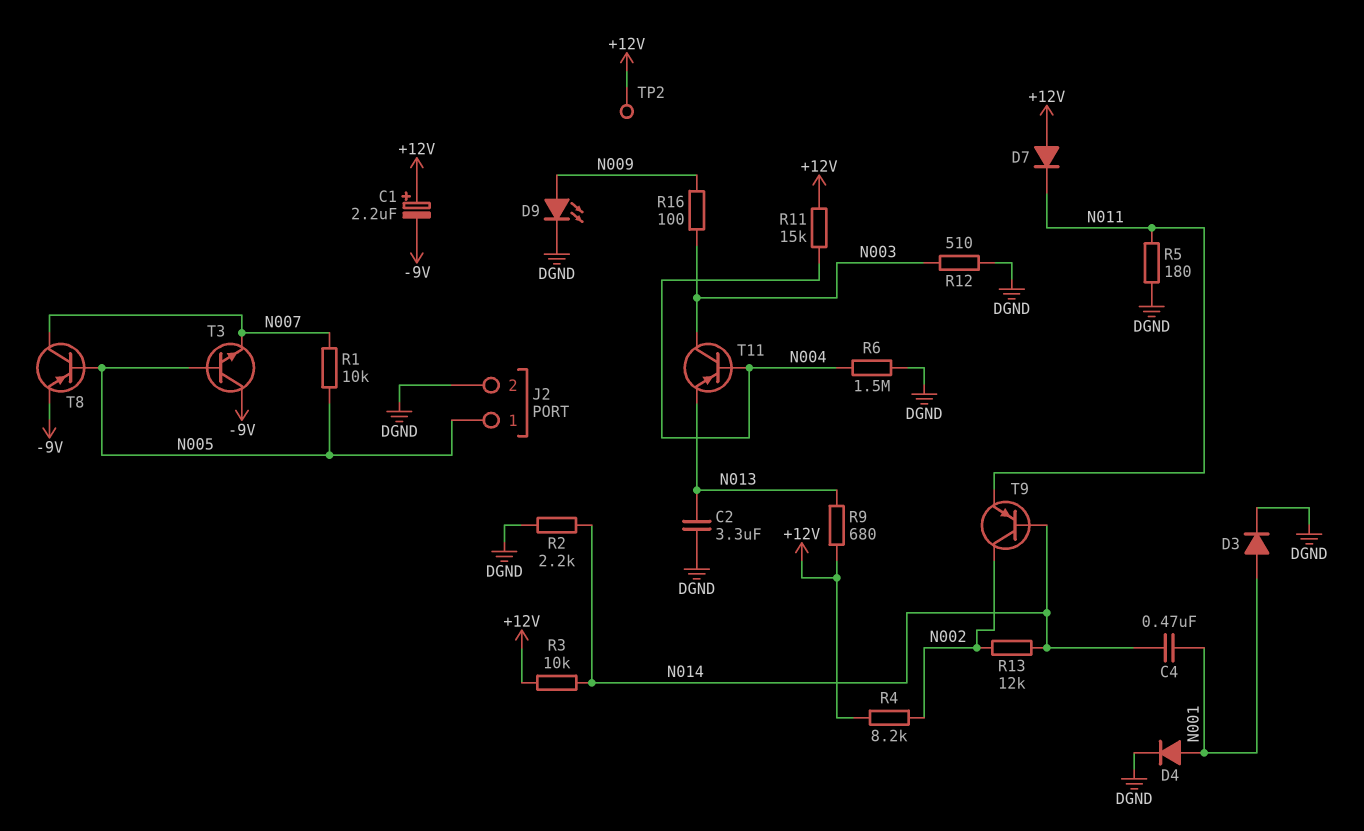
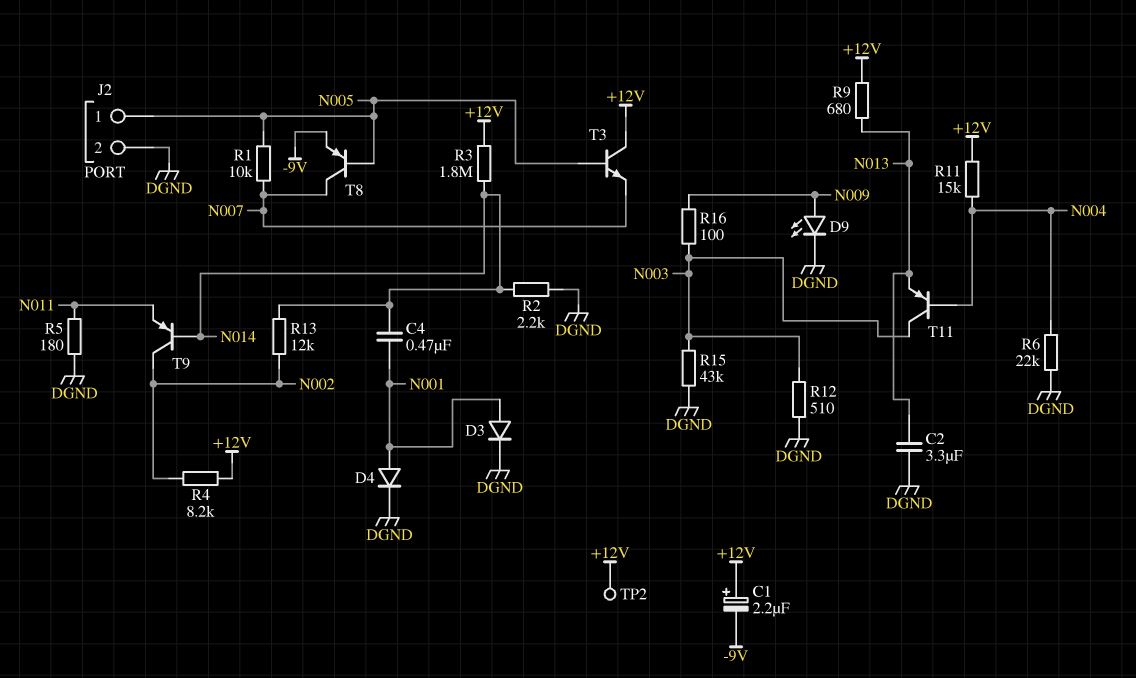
D7: diode (A +12V, K N011) -> none
R3: 10k (+12V, N014) -> 1.8M (+12V, N014)
R6: 1.5M (DGND, N004) -> 22k (DGND, N004)
R15: none -> 43k (DGND, N003)
T3: NPN (B N005, C -9V, E N007) -> NPN (B N005, C +12V, E N007)

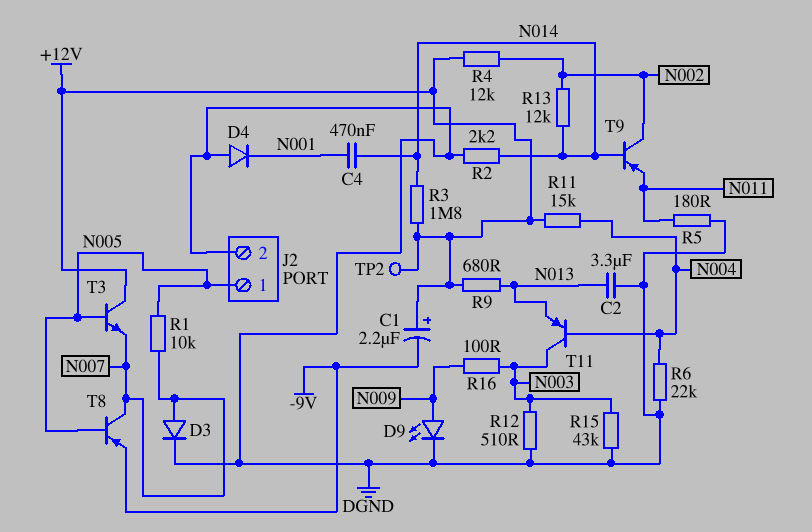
D3: diode (A N001, K DGND) -> diode (A N007, K DGND)
D4: diode (A N001, K DGND) -> diode (A DGND, K N001)
R4: 8.2k (+12V, N002) -> 12k (+12V, N002)

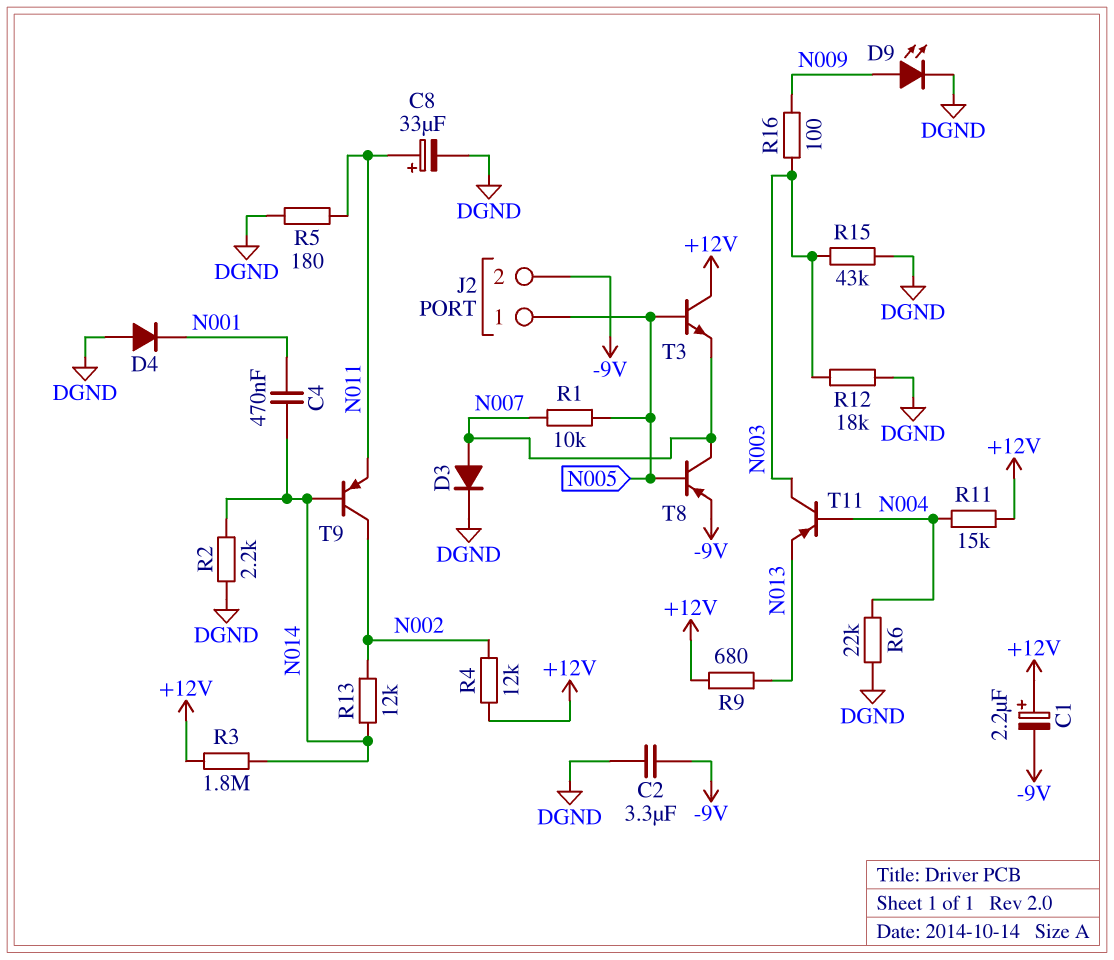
C2: 3.3uF (DGND, N013) -> 3.3uF (-9V, DGND)
C8: none -> 33uF (plus N011, minus DGND)
J2 pin 2: DGND -> -9V
R12: 510 (DGND, N003) -> 18k (DGND, N003)
TP2: test point (+12V) -> none

